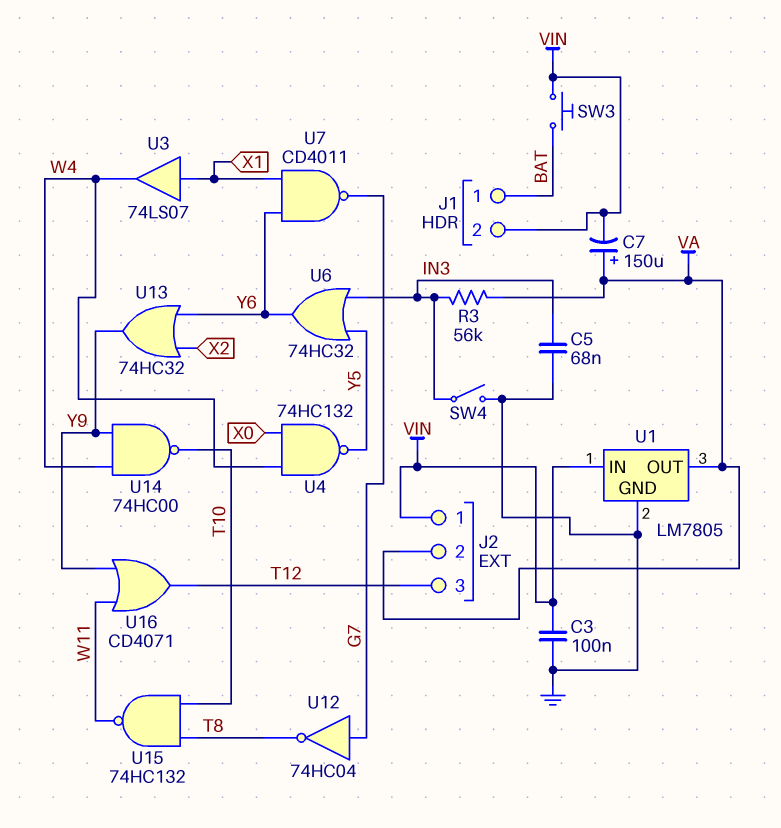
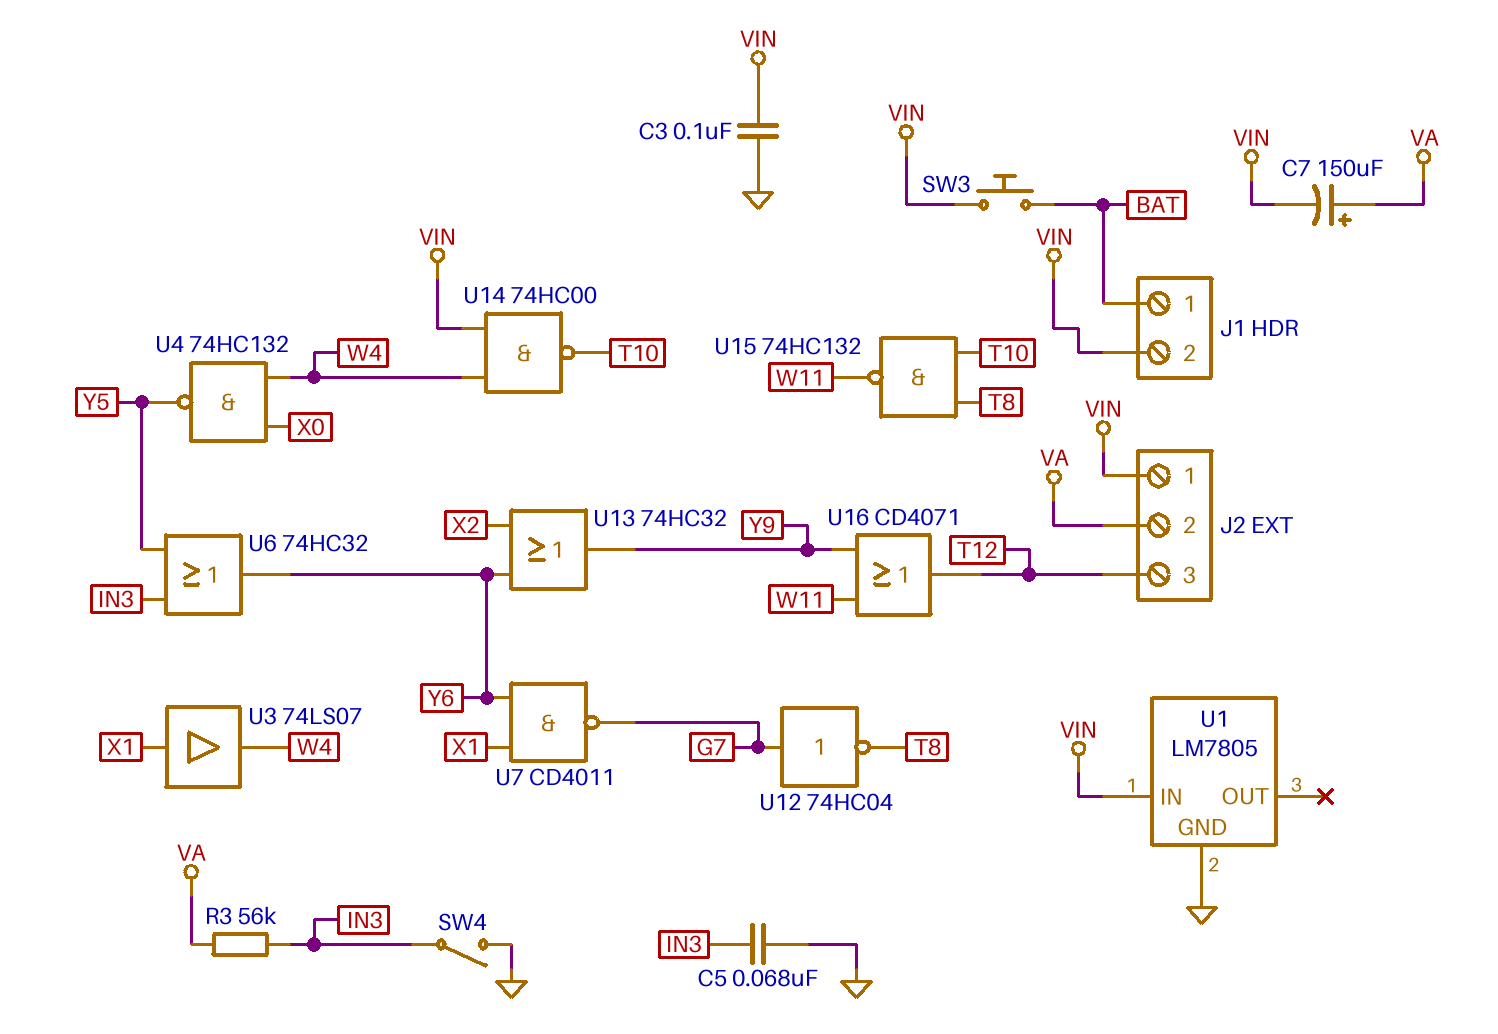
U1 pin OUT: VA -> none
U14: NAND 74HC00 (in W4, in Y9, out T10) -> NAND 74HC00 (in VIN, in W4, out T10)

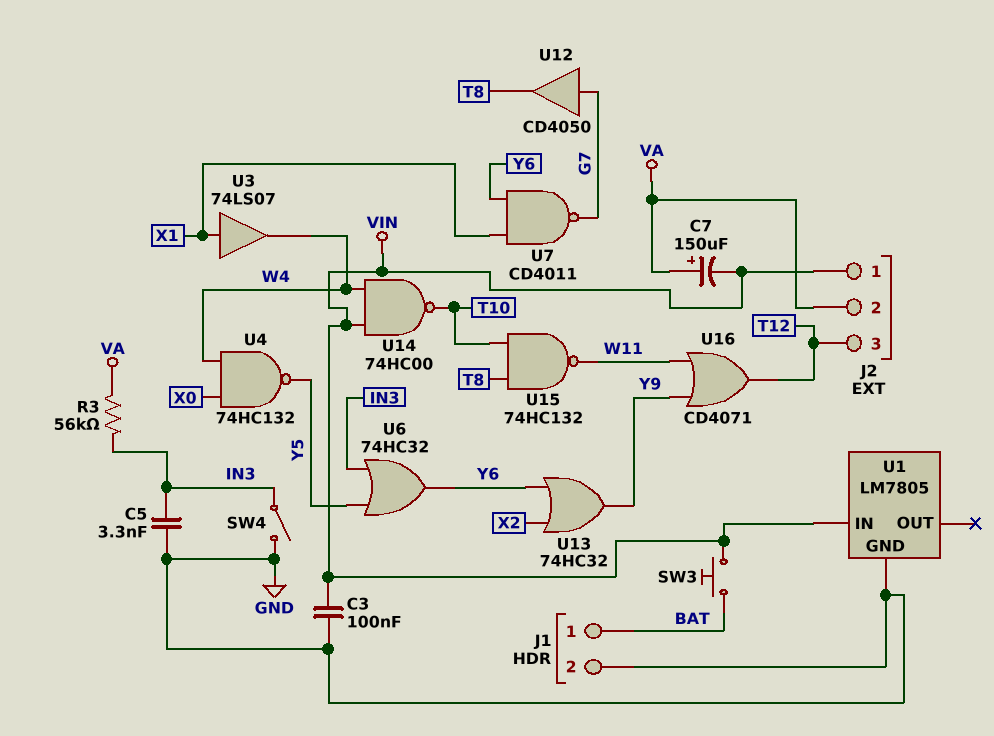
C5: 68nF (GND, IN3) -> 3.3nF (GND, IN3)
J1 pin 2: VIN -> GND
U12: NOT 74HC04 (in G7, out T8) -> buffer CD4050 (in G7, out T8)

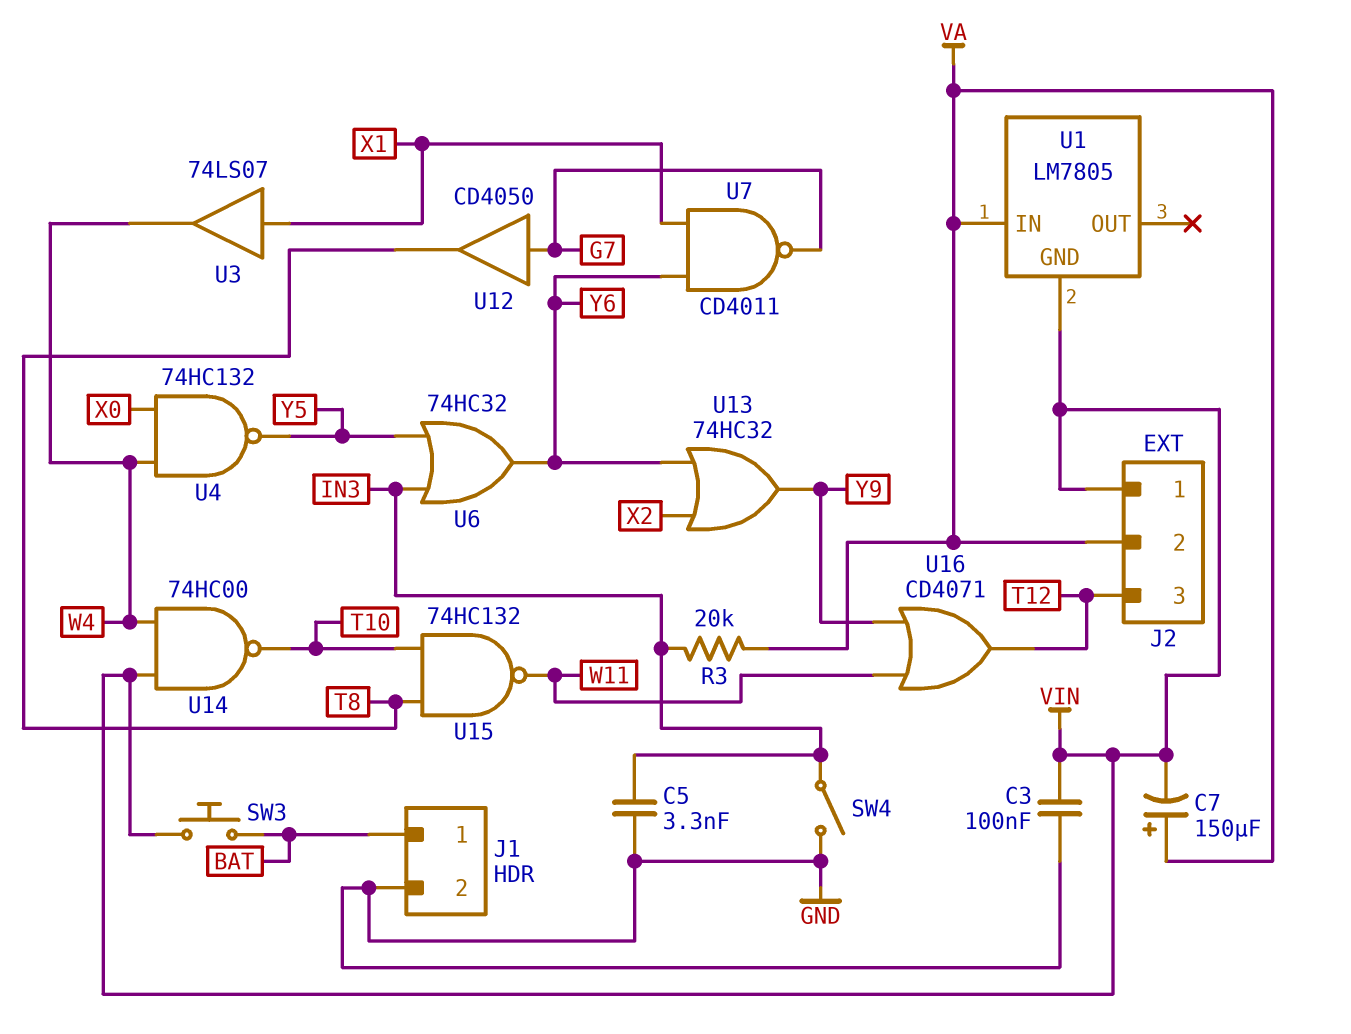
R3: 56k (IN3, VA) -> 20k (IN3, VA)
U1 pin GND: GND -> VIN
U1 pin IN: VIN -> VA

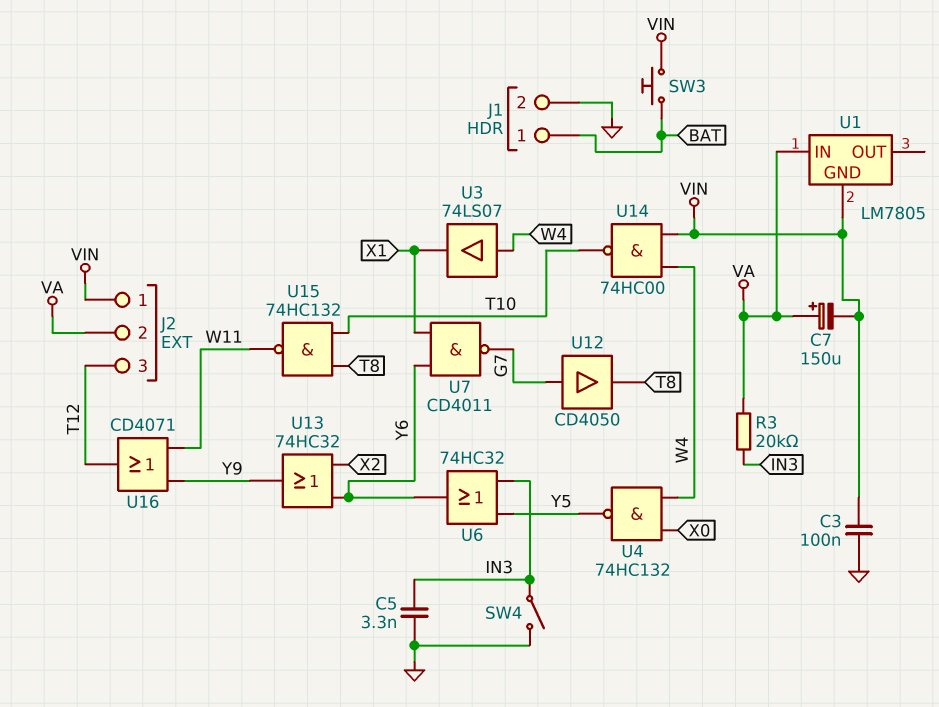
U3: buffer 74LS07 (in X1, out W4) -> buffer 74LS07 (in W4, out X1)

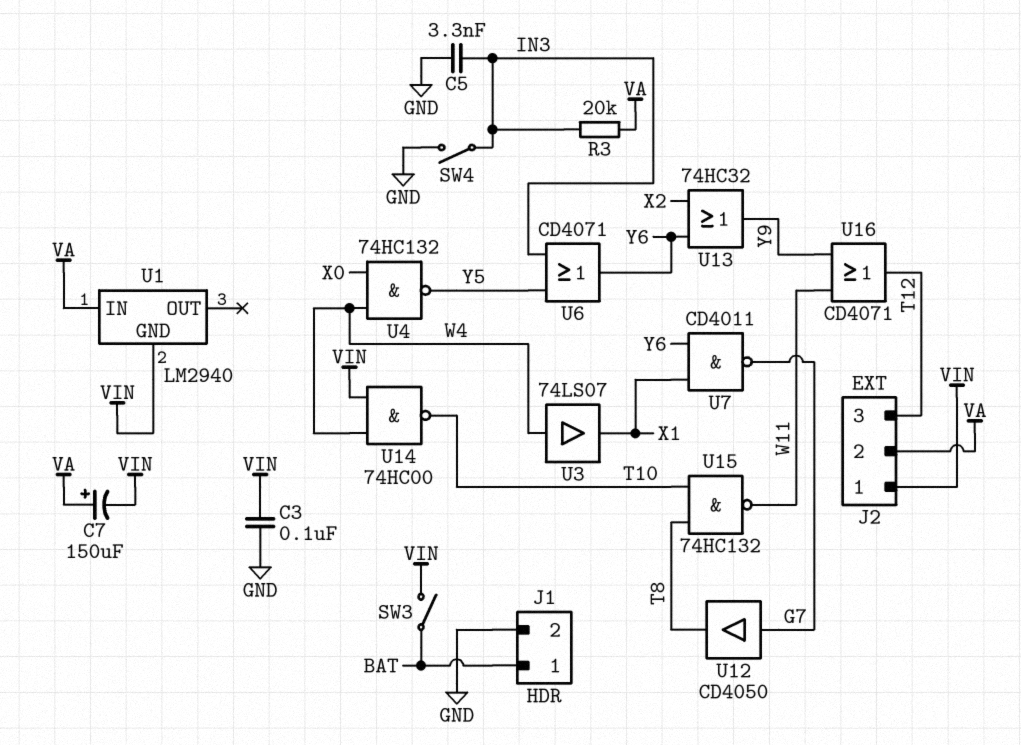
SW3: button (BAT, VIN) -> switch (BAT, VIN)
U1: LM7805 -> LM2940
U6: OR 74HC32 (in IN3, in Y5, out Y6) -> OR CD4071 (in IN3, in Y5, out Y6)

